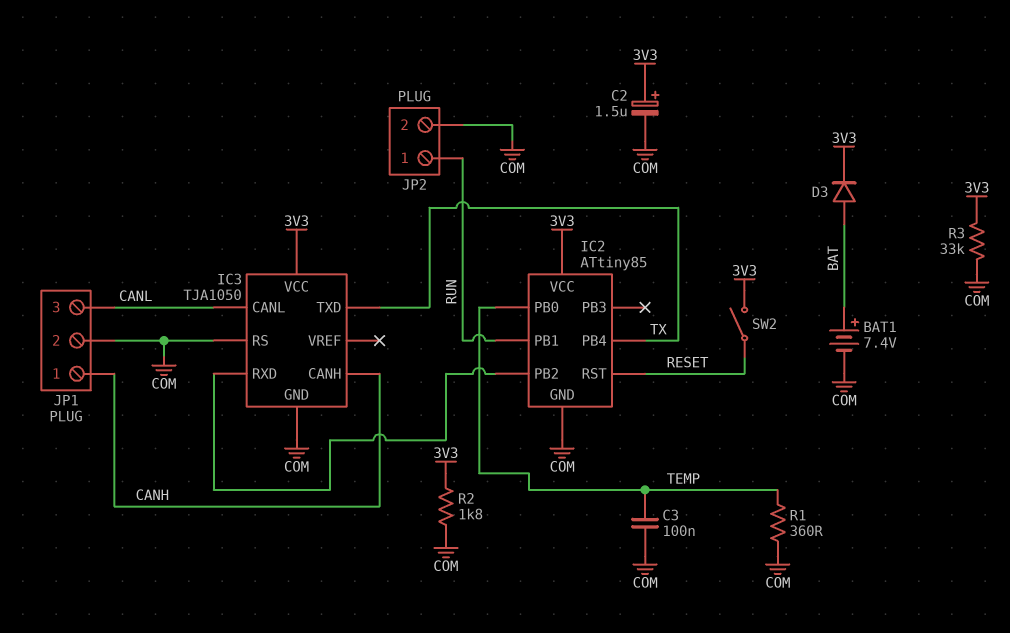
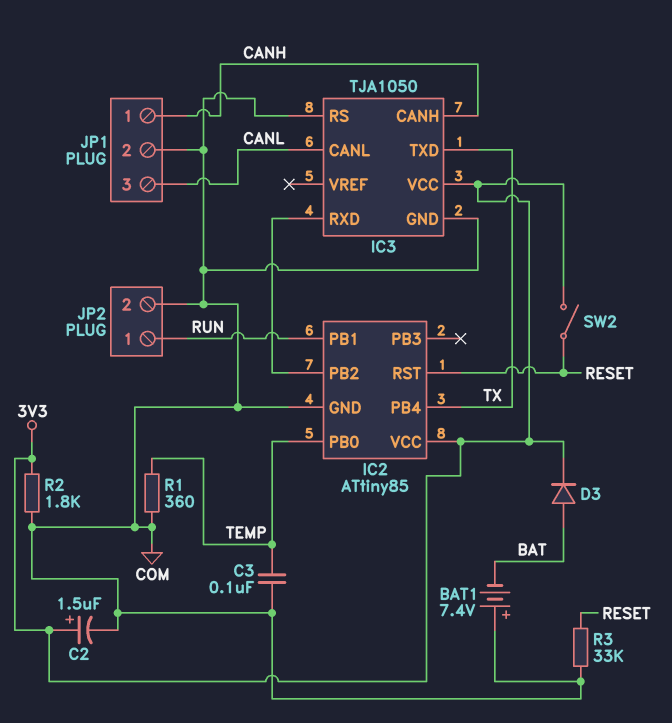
BAT1: 7.4V (plus BAT, minus COM) -> 7.4V (plus COM, minus BAT)
R3: 33k (3V3, COM) -> 33k (COM, RESET)

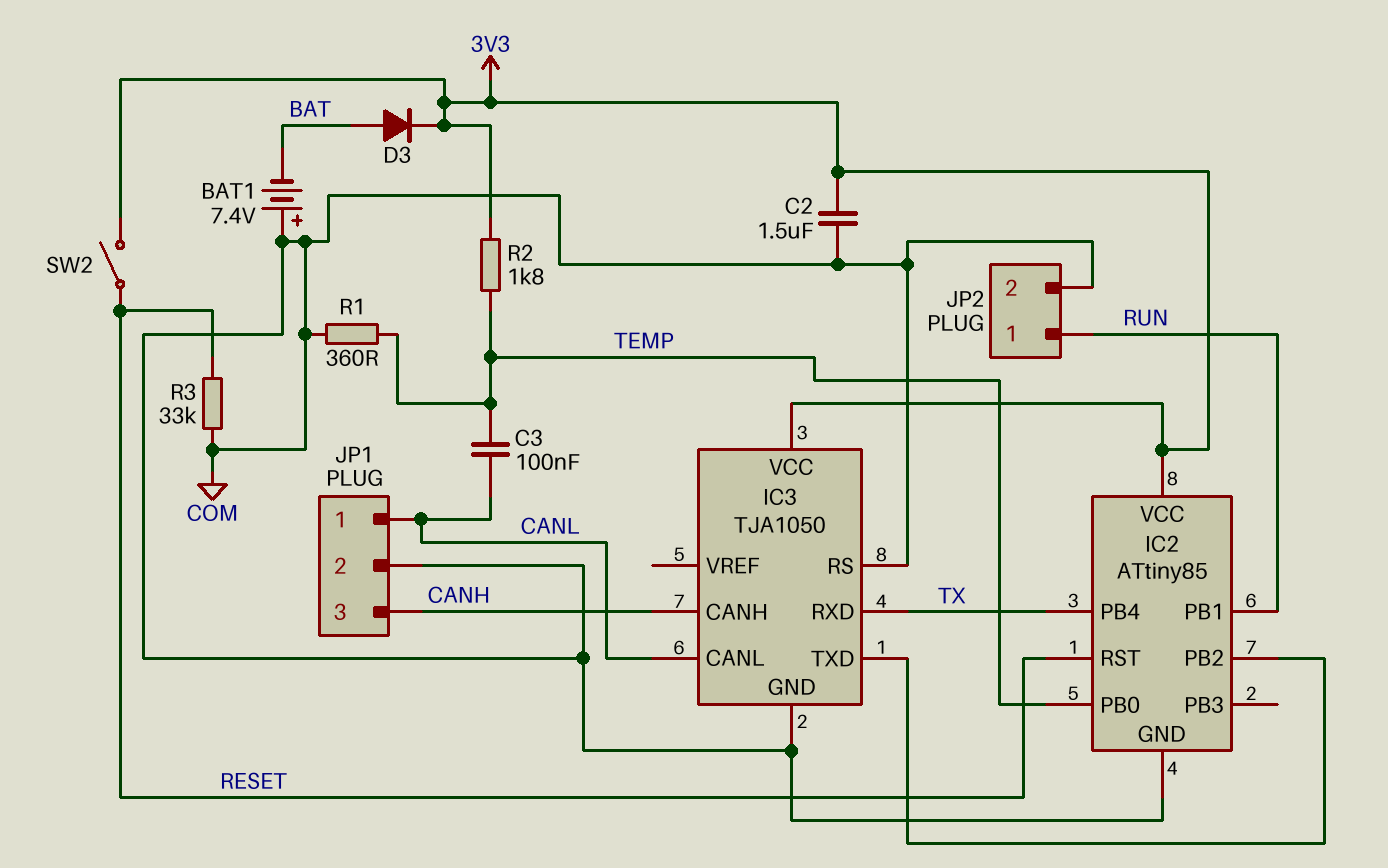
C2: 1.5uF (plus 3V3, minus COM) -> 1.5uF (3V3, COM)
C3: 100nF (COM, TEMP) -> 100nF (CANL, TEMP)
IC3 pin RXD: IC2/PB2 -> TX
IC3 pin TXD: TX -> IC2/PB2
JP1 pin 1: CANH -> CANL
JP1 pin 3: CANL -> CANH
R2: 1.8k (3V3, COM) -> 1.8k (3V3, TEMP)

